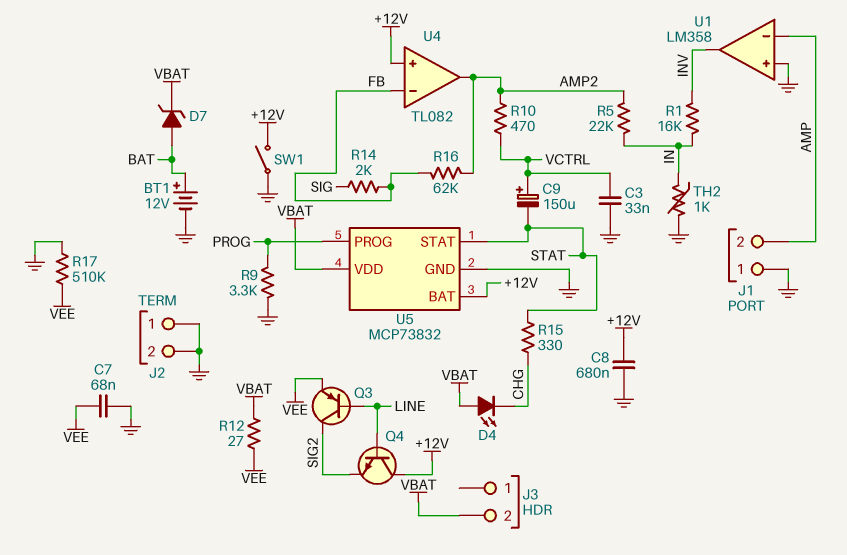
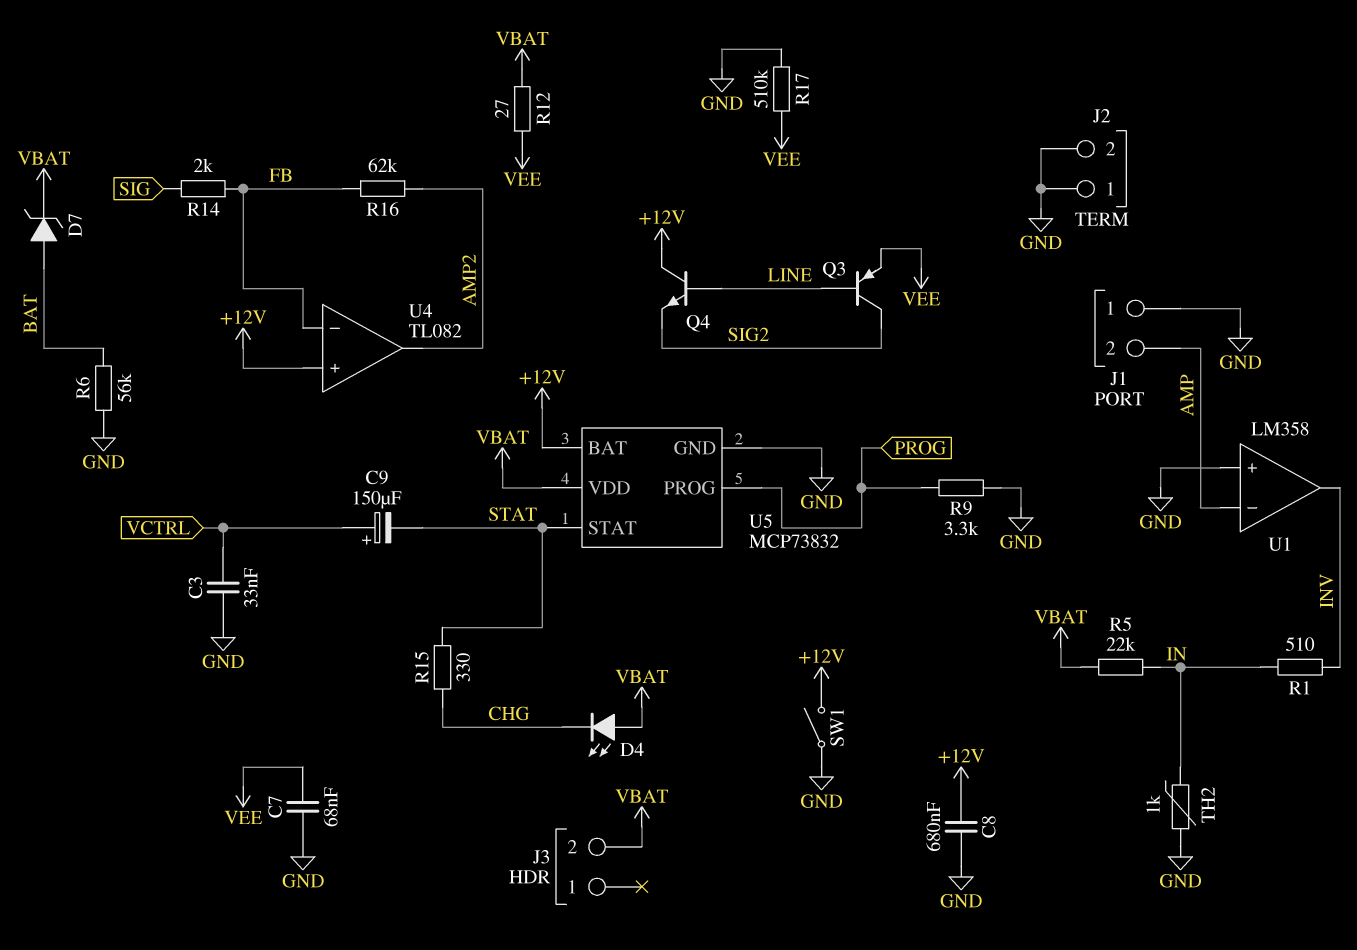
BT1: 12V (plus BAT, minus GND) -> none
R1: 16k (IN, INV) -> 510 (IN, INV)
R5: 22k (AMP2, IN) -> 22k (IN, VBAT)
R6: none -> 56k (BAT, GND)
R10: 470 (AMP2, VCTRL) -> none

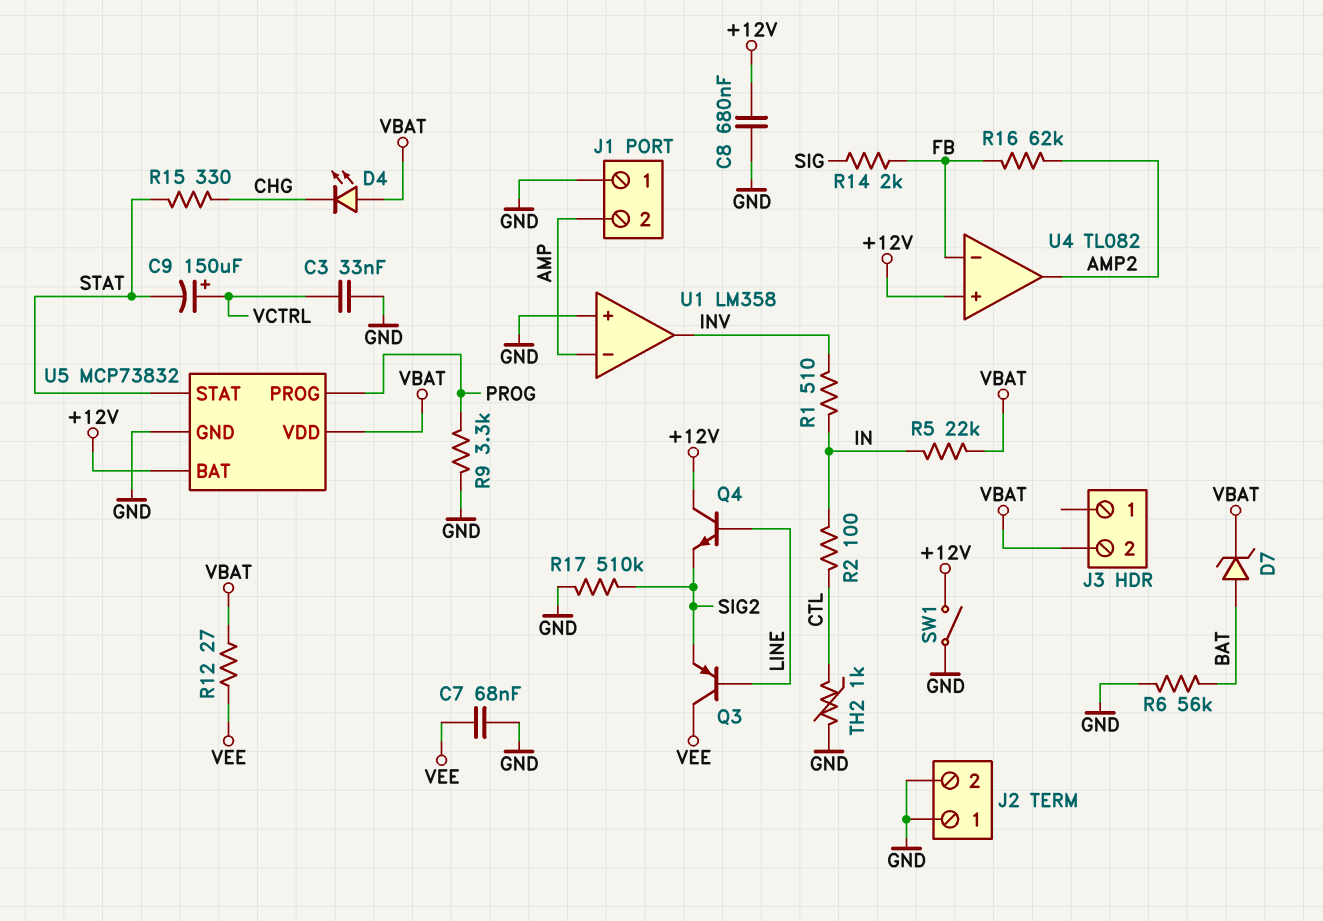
Q3: PNP (B LINE, C SIG2, E VEE) -> PNP (B LINE, C VEE, E SIG2)
R2: none -> 100 (CTL, IN)
R17: 510k (GND, VEE) -> 510k (GND, SIG2)
TH2: 1k (GND, IN) -> 1k (CTL, GND)

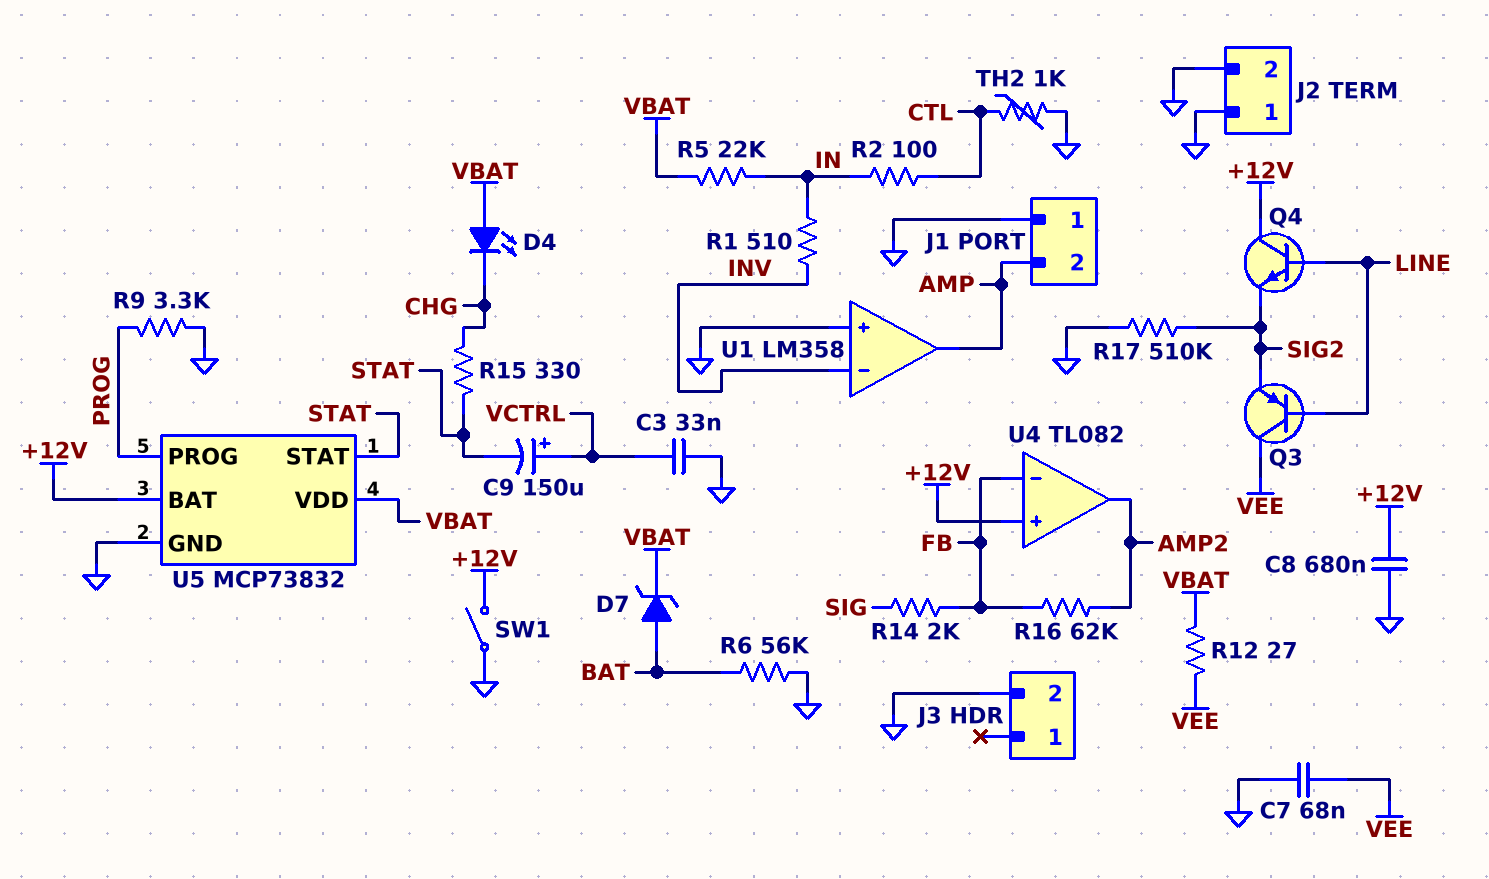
J3 pin 2: VBAT -> GND
U1 pin in-: AMP -> INV
U1 pin out: INV -> AMP

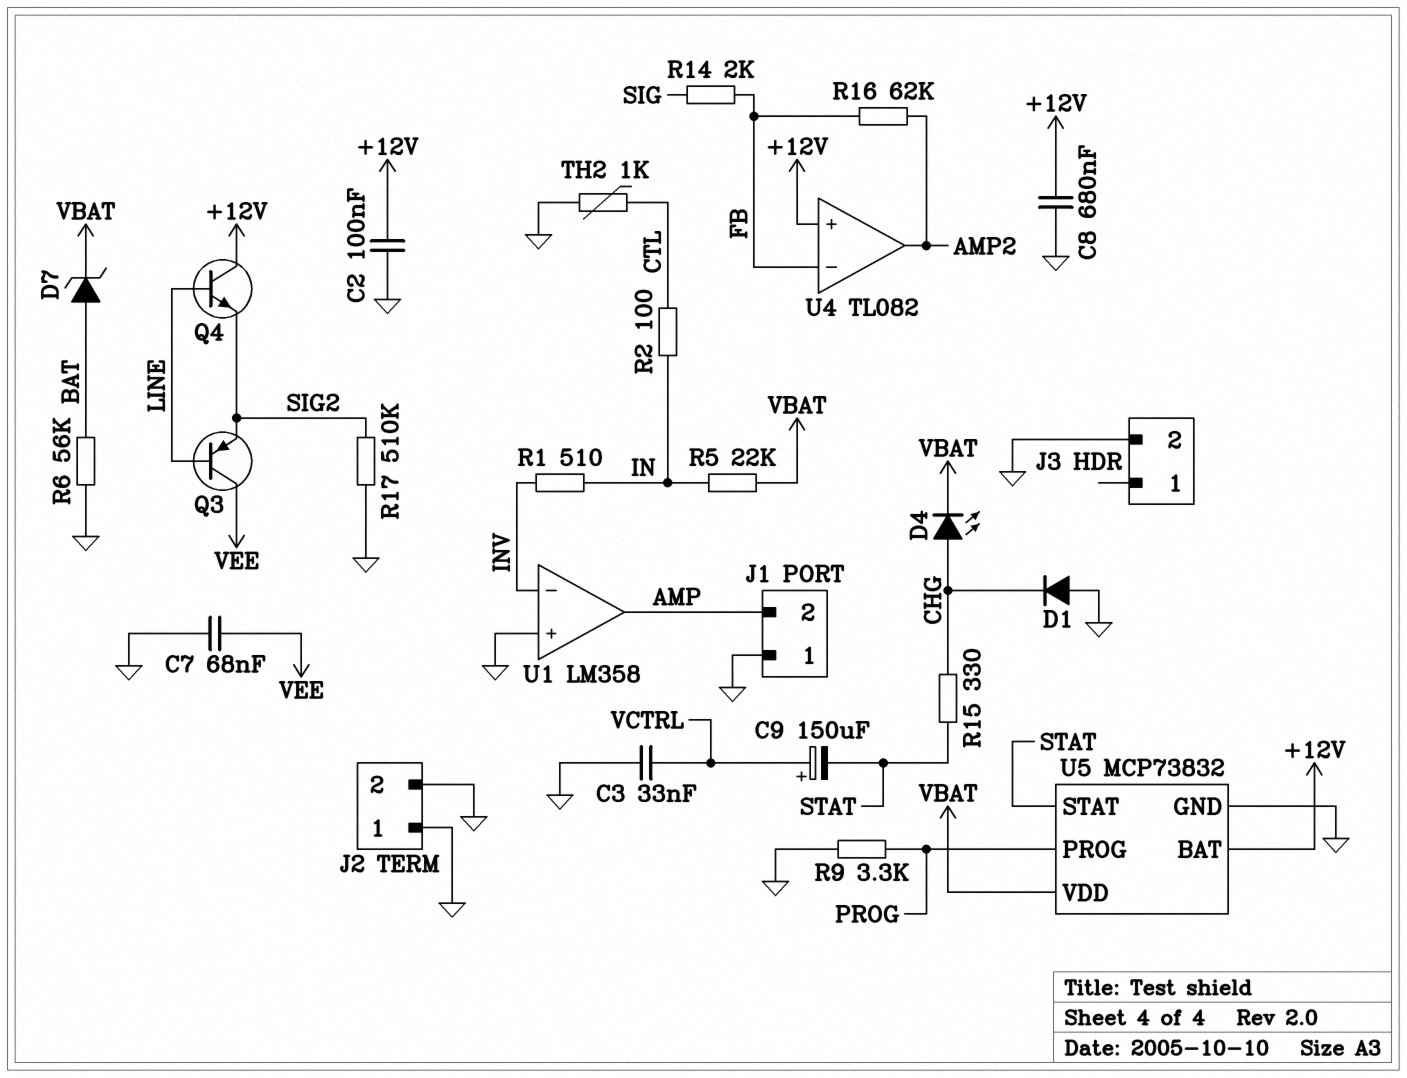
C2: none -> 100nF (+12V, GND)
D1: none -> diode (A GND, K CHG)
D4: LED (A VBAT, K CHG) -> LED (A CHG, K VBAT)
R12: 27 (VBAT, VEE) -> none
SW1: switch (+12V, GND) -> none

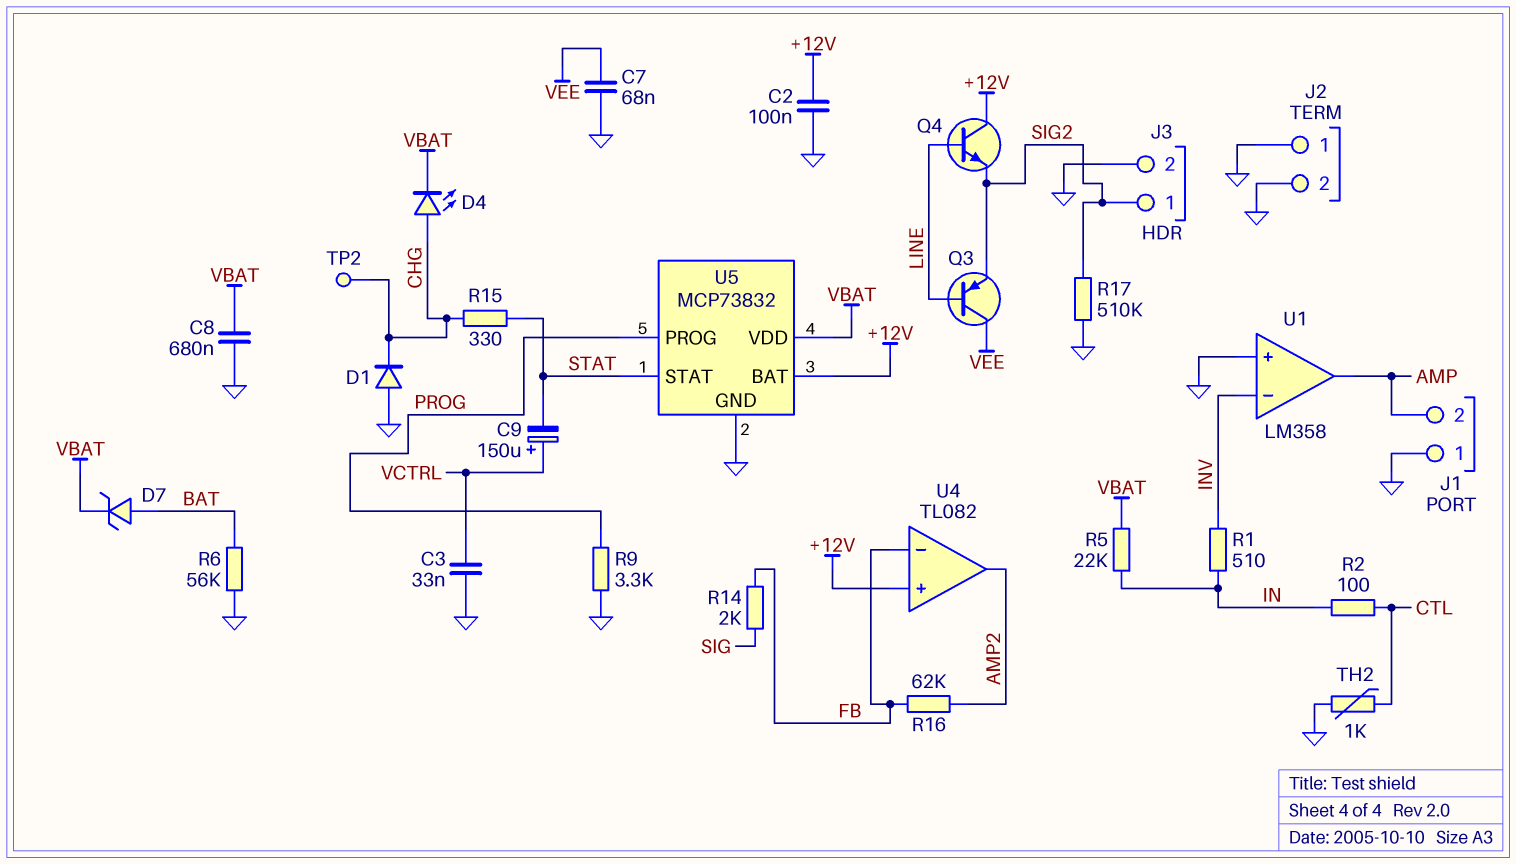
C8: 680nF (+12V, GND) -> 680nF (GND, VBAT)
J3 pin 1: none -> SIG2
TP2: none -> test point (CHG)

